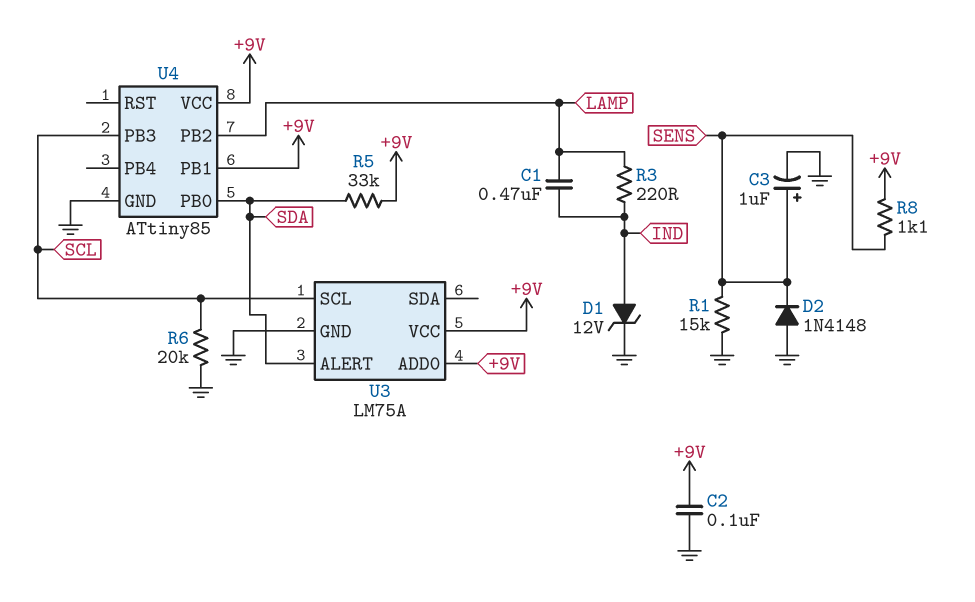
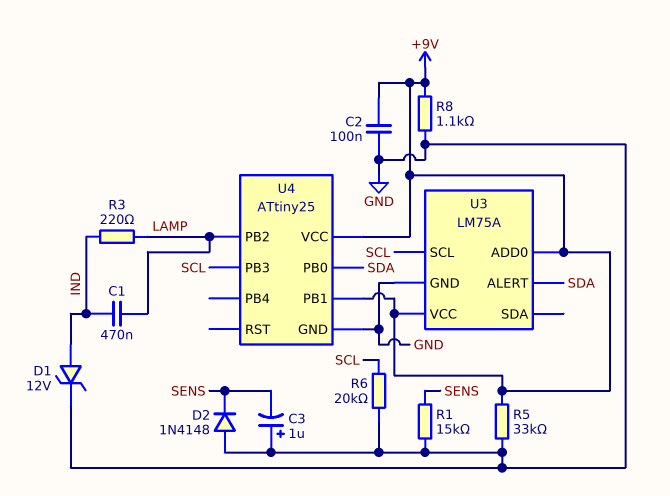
C3: 1uF (plus SENS, minus GND) -> 1uF (plus GND, minus SENS)
R5: 33k (+9V, SDA) -> 33k (+9V, GND)
R8: 1.1k (+9V, SENS) -> 1.1k (+9V, GND)
U4: ATtiny85 -> ATtiny25

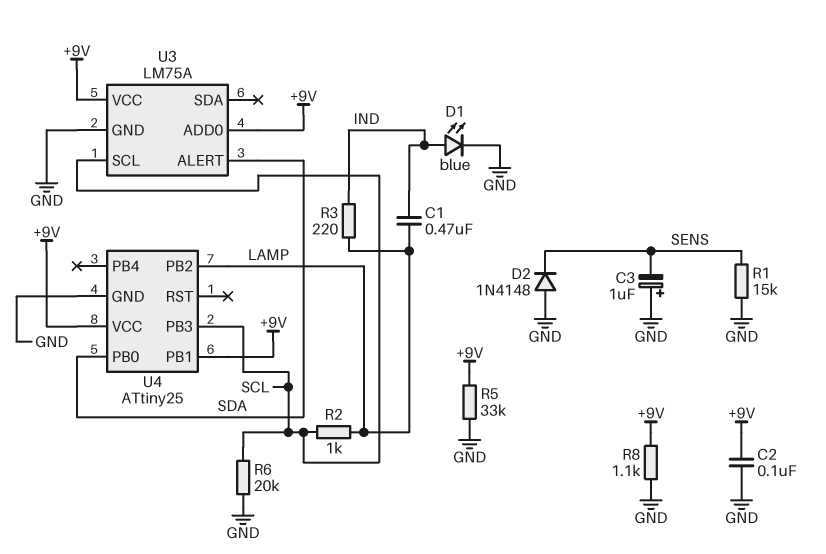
D1: zener 12V (A IND, K GND) -> LED blue (A IND, K GND)
R2: none -> 1k (LAMP, SCL)

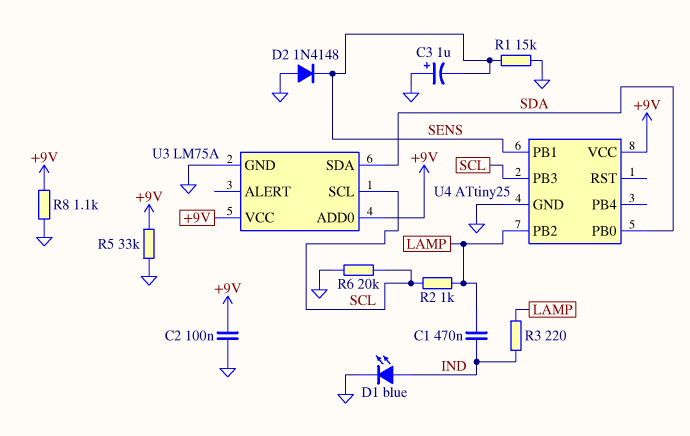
U3 pin ALERT: SDA -> none
U3 pin SDA: none -> SDA
U4 pin PB1: +9V -> SENS

